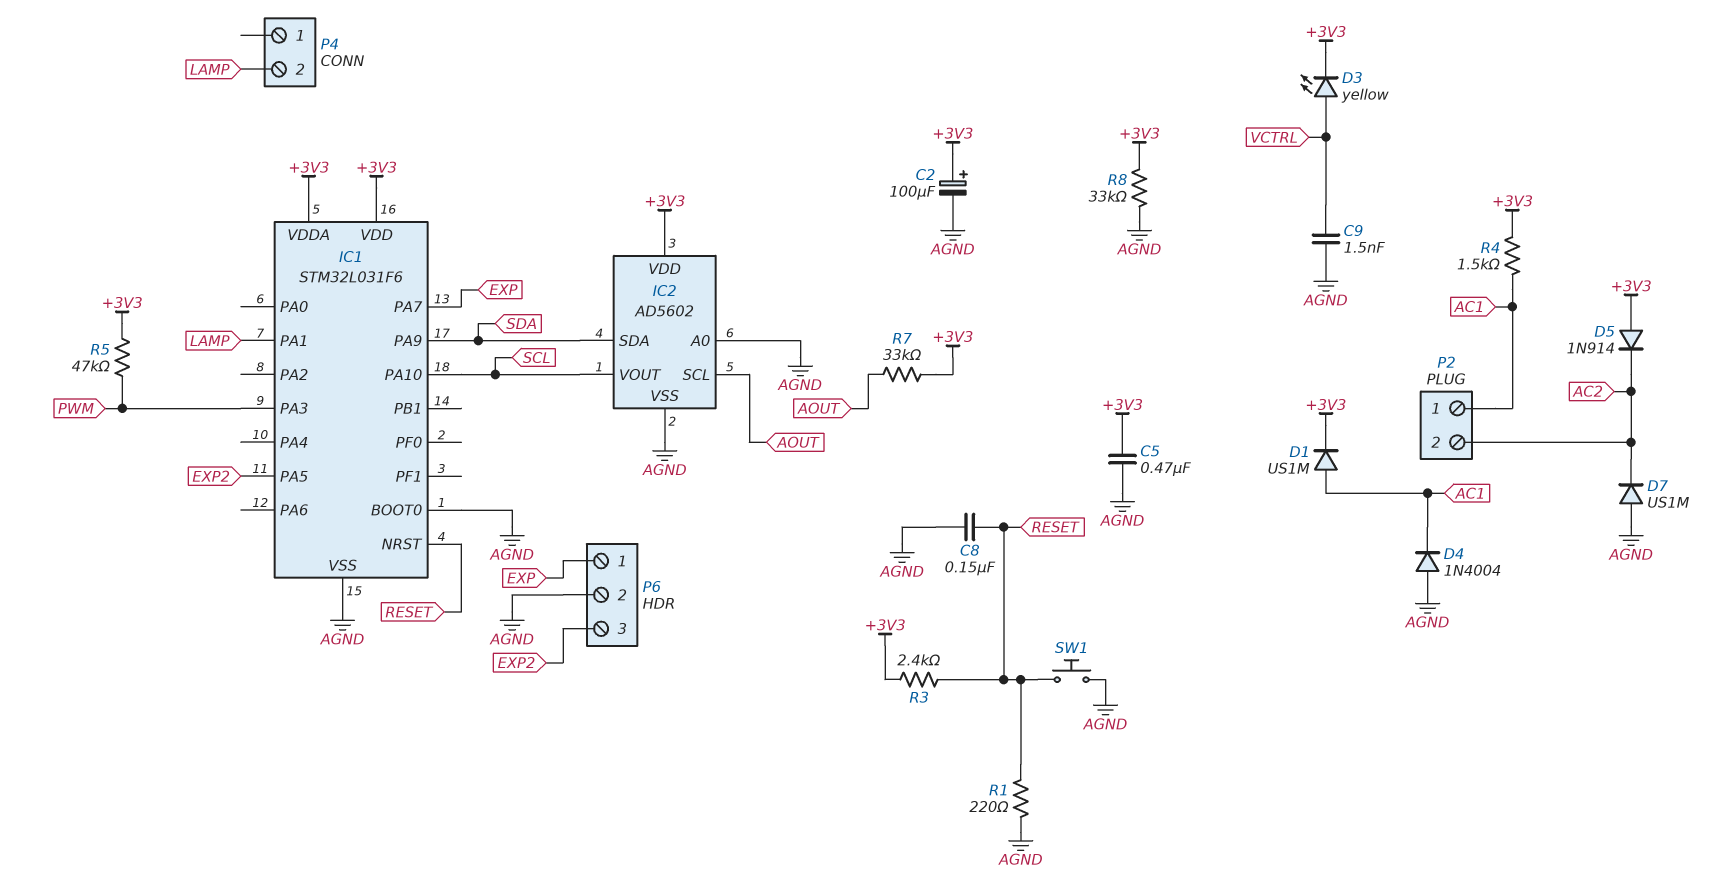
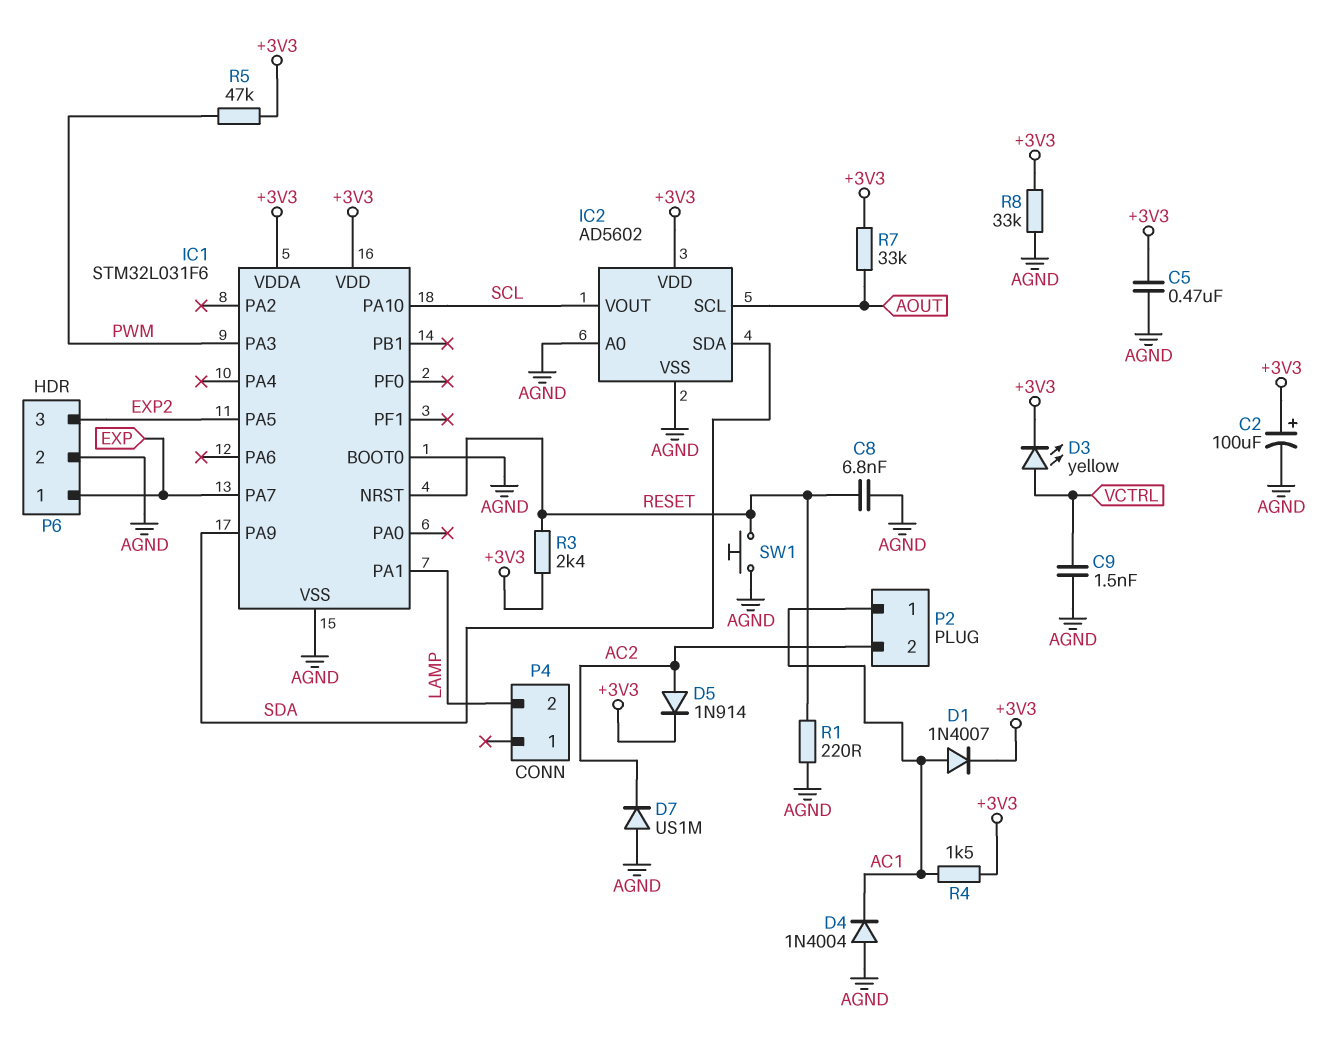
C8: 150nF (AGND, RESET) -> 6.8nF (AGND, RESET)
D1: diode US1M (A AC1, K +3V3) -> diode 1N4007 (A AC1, K +3V3)
D5: diode 1N914 (A +3V3, K AC2) -> diode 1N914 (A AC2, K +3V3)

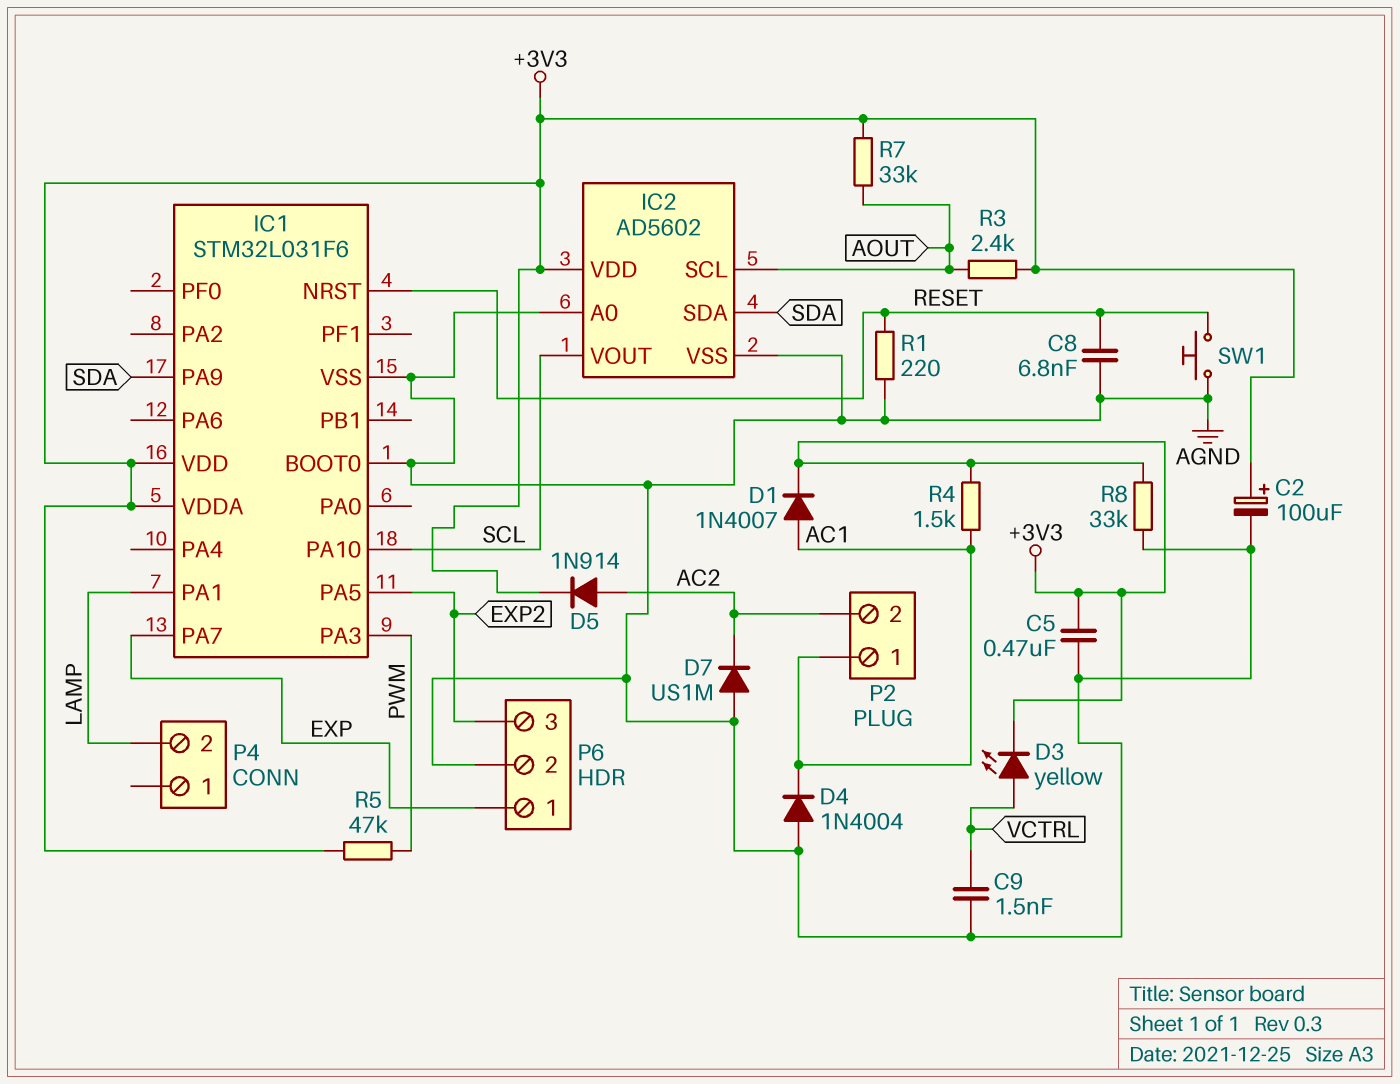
R3: 2.4k (+3V3, RESET) -> 2.4k (+3V3, AOUT)

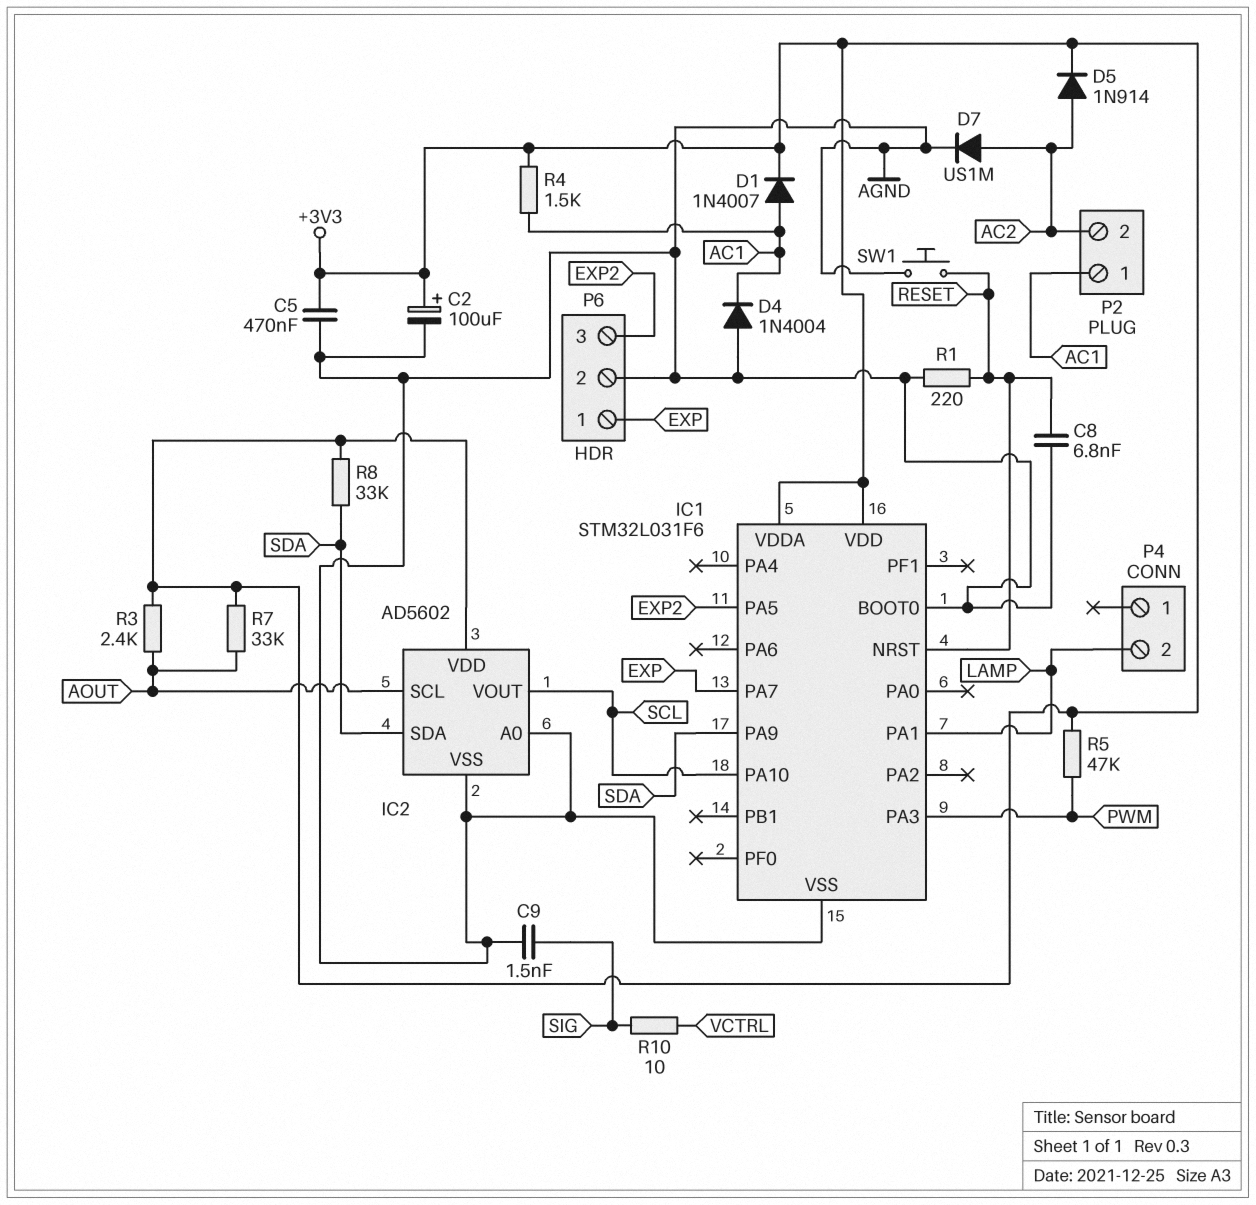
C9: 1.5nF (AGND, VCTRL) -> 1.5nF (AGND, SIG)
D3: LED yellow (A VCTRL, K +3V3) -> none
D7: diode US1M (A AGND, K AC2) -> diode US1M (A AC2, K AGND)
R8: 33k (+3V3, AGND) -> 33k (+3V3, SDA)
R10: none -> 10 (SIG, VCTRL)

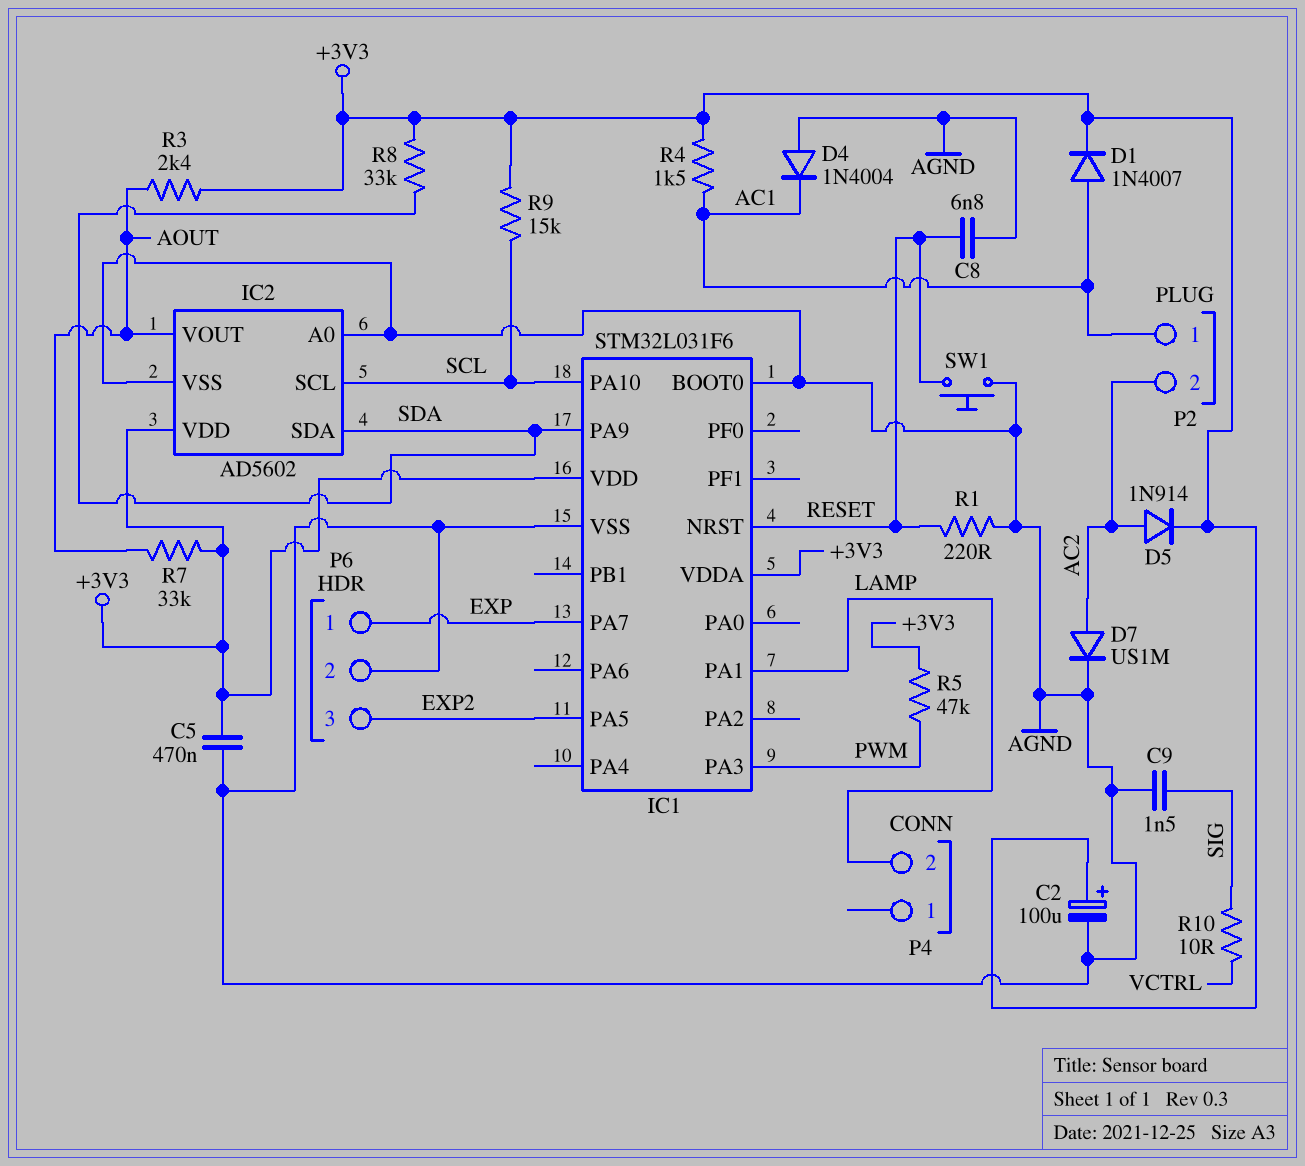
IC2 pin SCL: AOUT -> SCL
IC2 pin VOUT: SCL -> AOUT
R9: none -> 15k (+3V3, SCL)

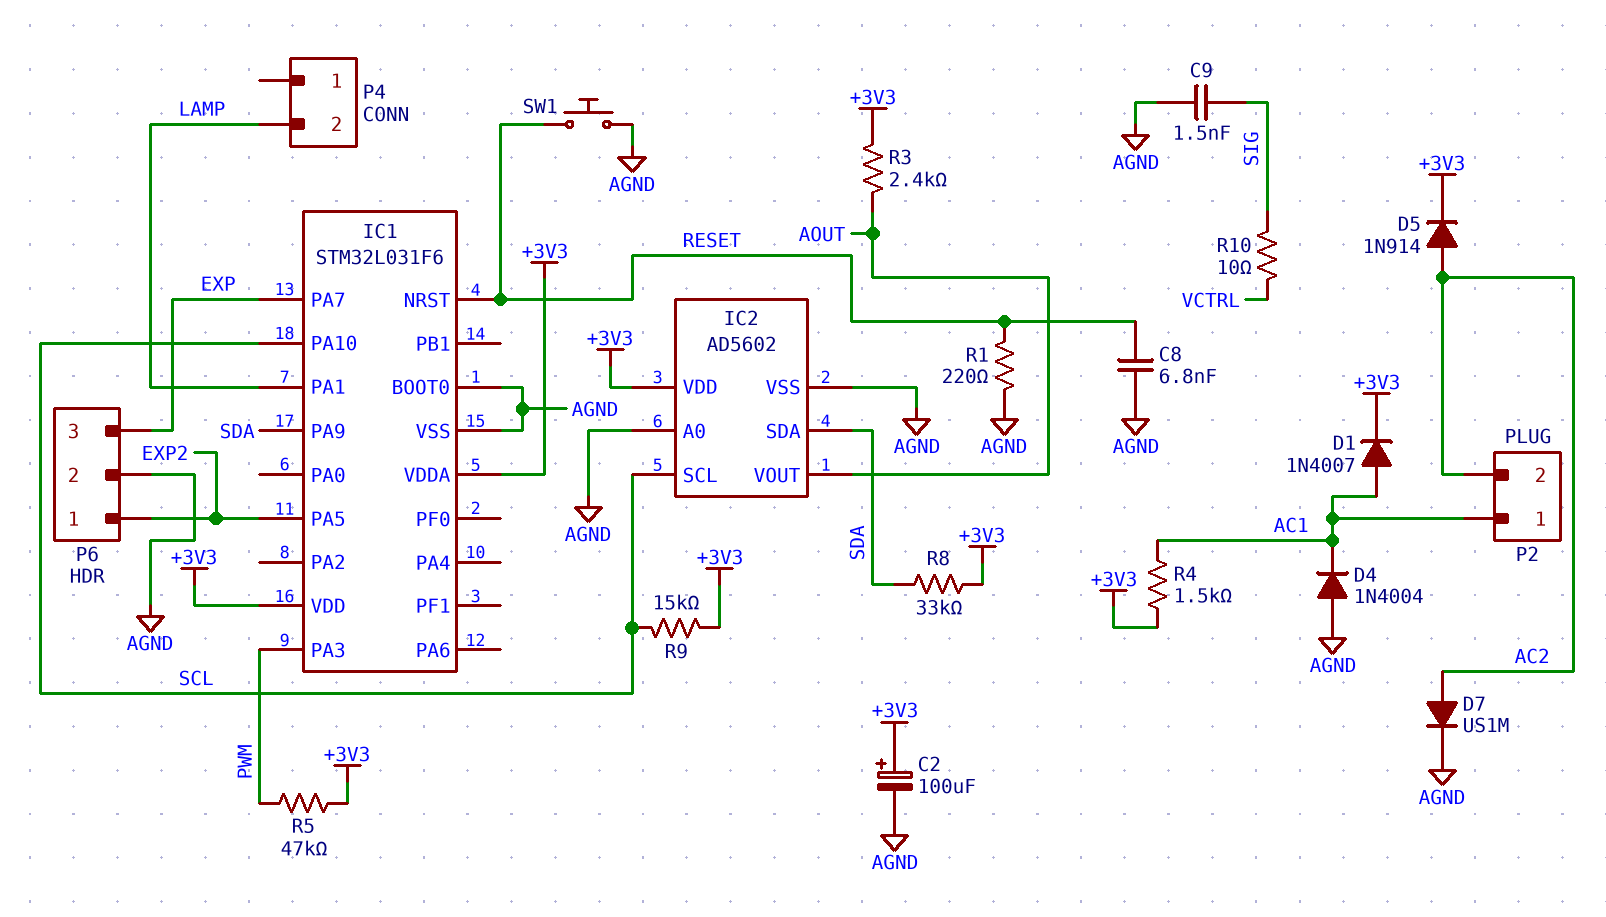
C5: 470nF (+3V3, AGND) -> none
P6 pin 1: EXP -> EXP2
P6 pin 3: EXP2 -> EXP
R7: 33k (+3V3, AOUT) -> none

